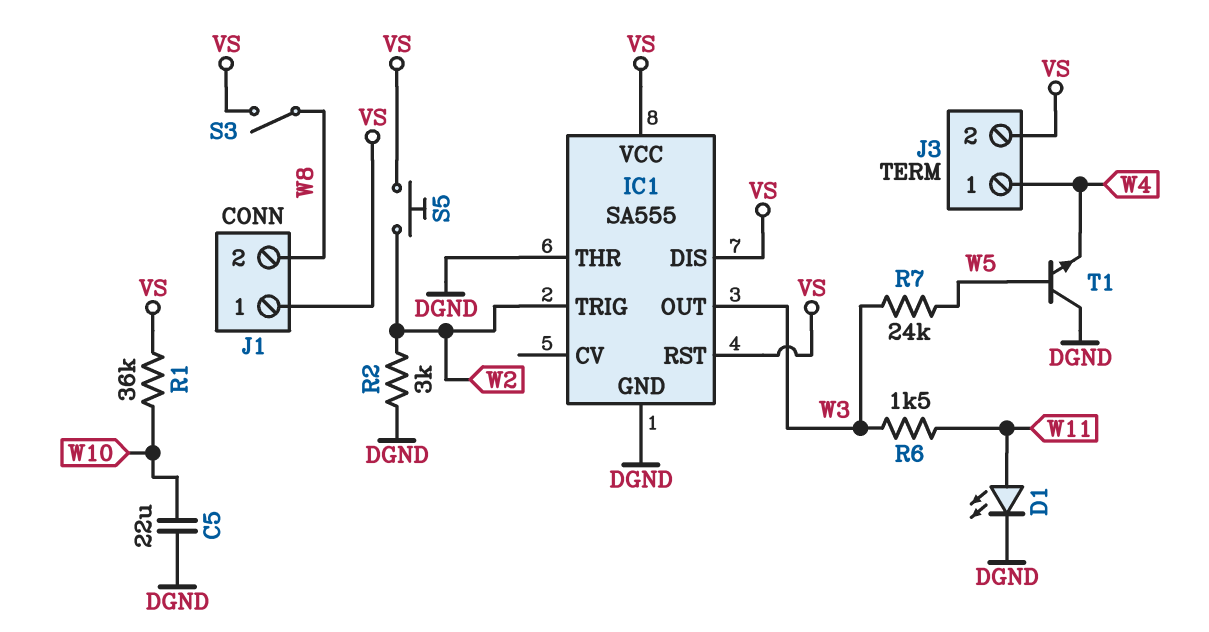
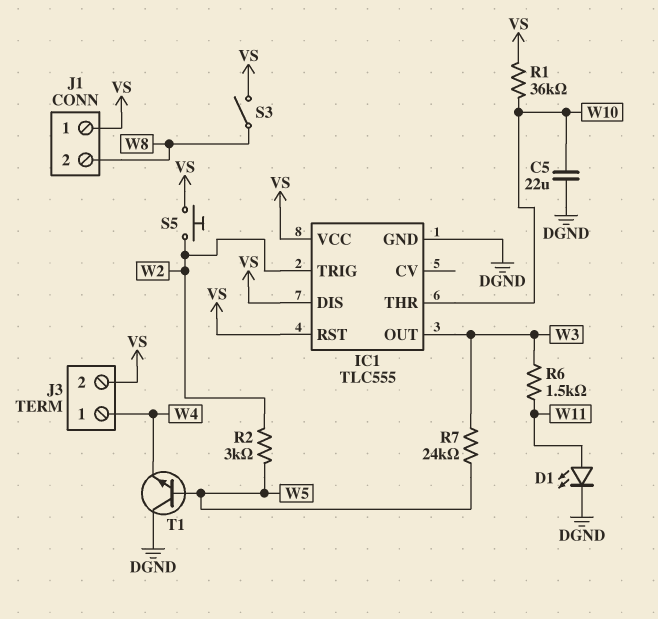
IC1: SA555 -> TLC555
IC1 pin THR: DGND -> W10
R2: 3k (DGND, W2) -> 3k (W2, W5)

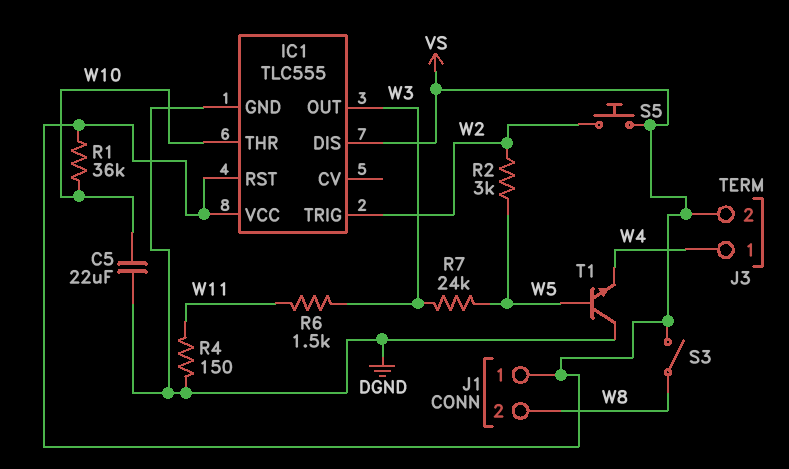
D1: LED (A W11, K DGND) -> none
R4: none -> 150 (DGND, W11)

